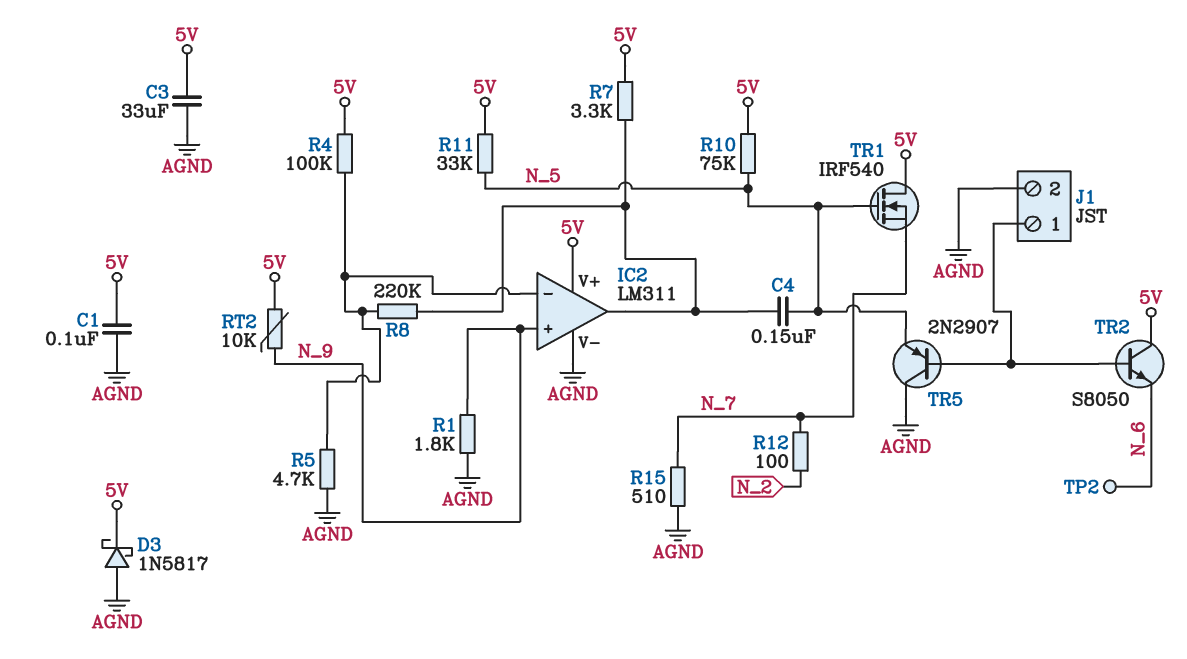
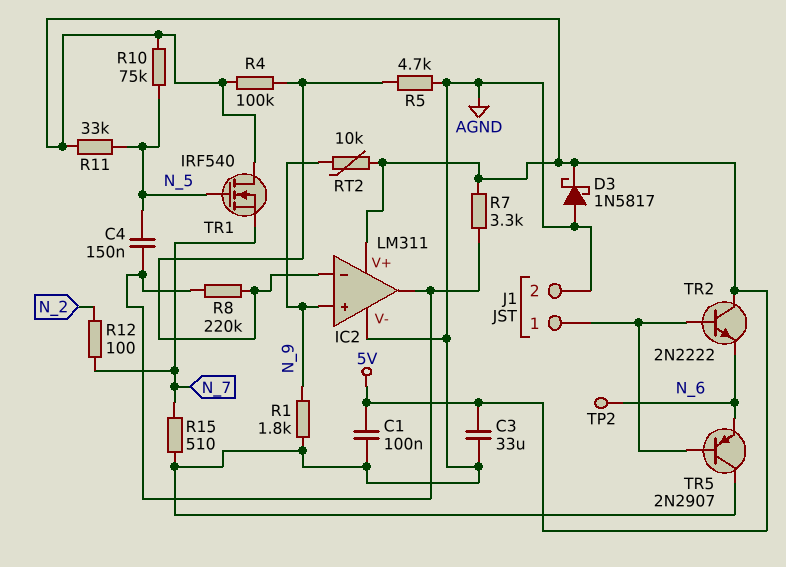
TR2: NPN S8050 (B J1/1, C 5V, E N_6) -> NPN 2N2222 (B J1/1, C 5V, E N_6)
TR5: PNP 2N2907 (B J1/1, C AGND, E N_5) -> PNP 2N2907 (B J1/1, C AGND, E N_6)

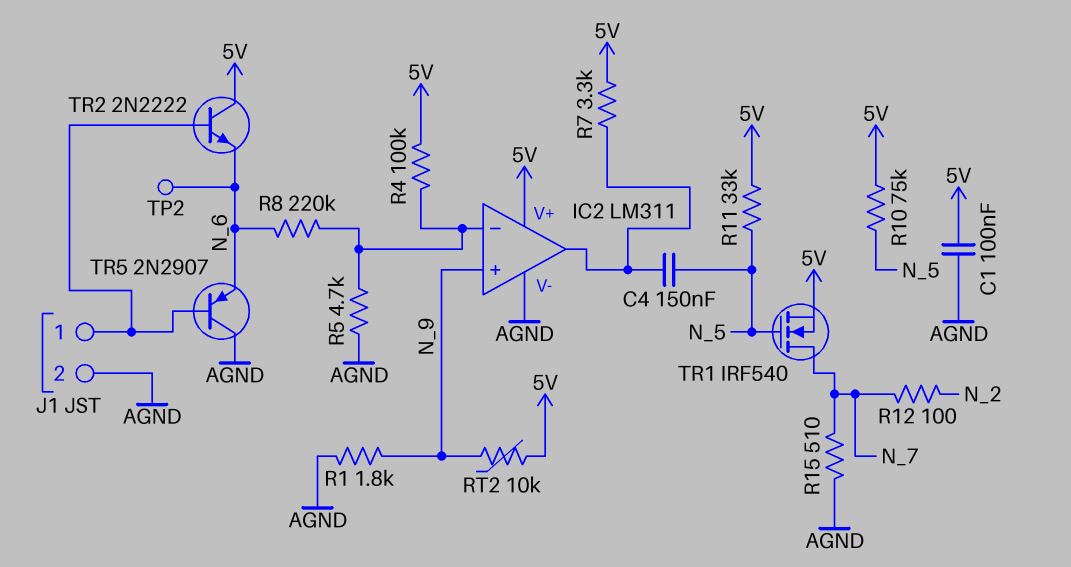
C3: 33uF (5V, AGND) -> none
D3: schottky 1N5817 (A AGND, K 5V) -> none
R8: 220k (IC2/in-, IC2/out) -> 220k (IC2/in-, N_6)
TR1: NMOS IRF540 (G N_5, D 5V, S N_7) -> NMOS IRF540 (G N_5, D N_7, S 5V)

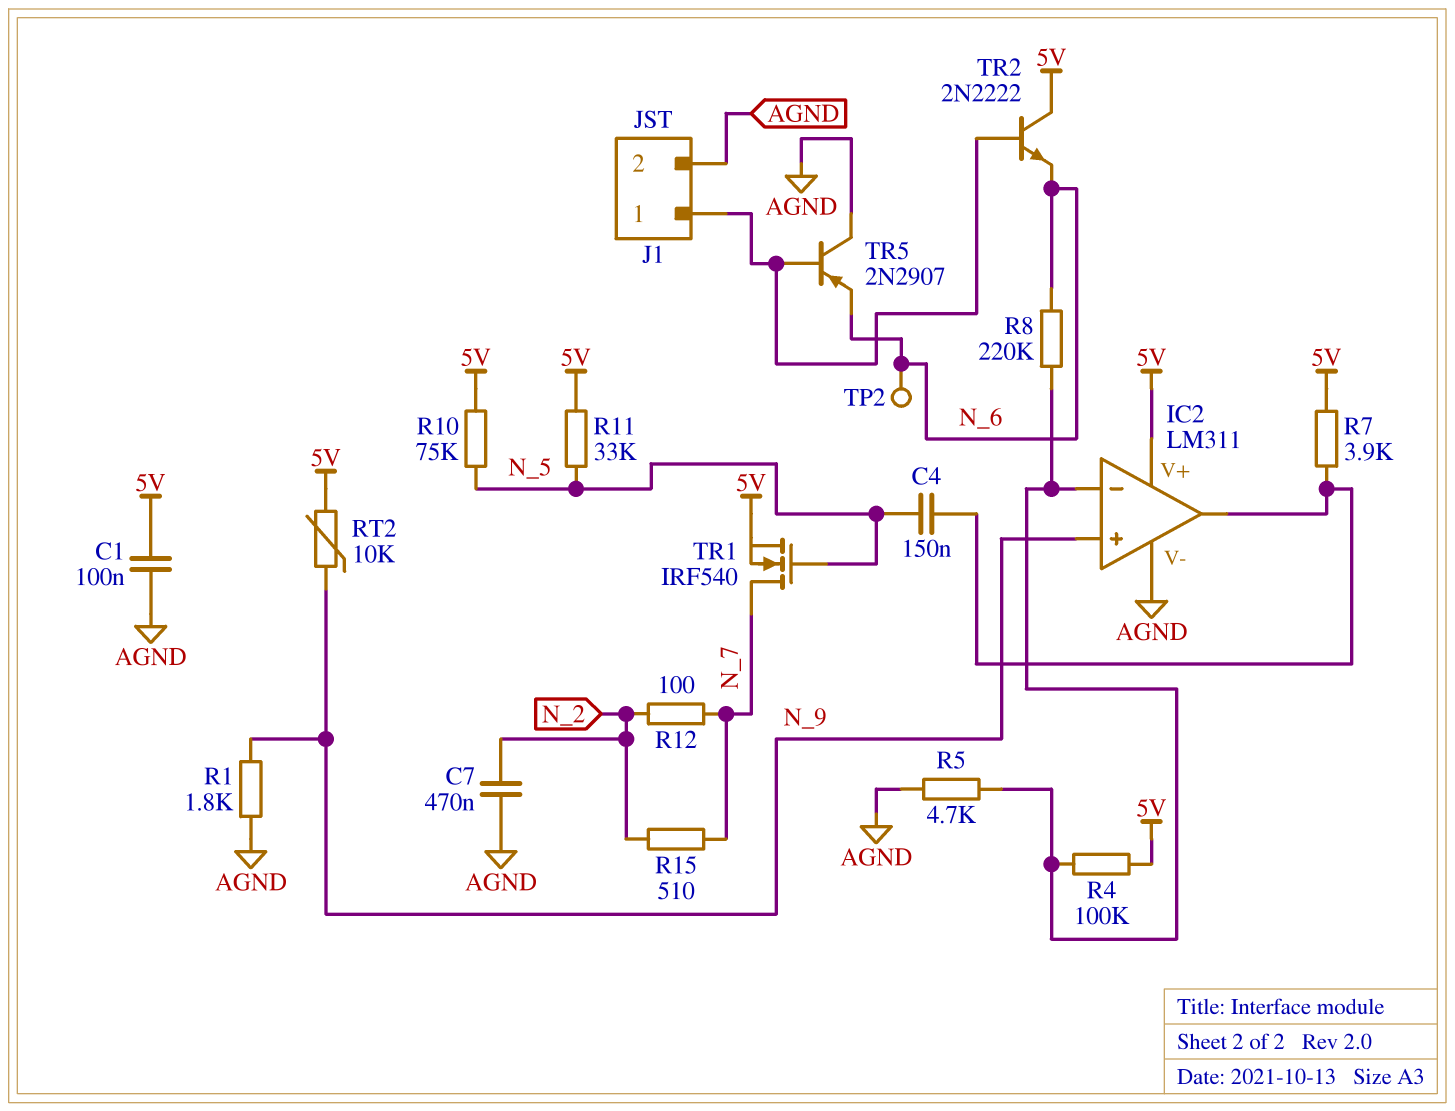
C7: none -> 470nF (AGND, N_2)
R7: 3.3k (5V, IC2/out) -> 3.9k (5V, IC2/out)
R15: 510 (AGND, N_7) -> 510 (N_2, N_7)

